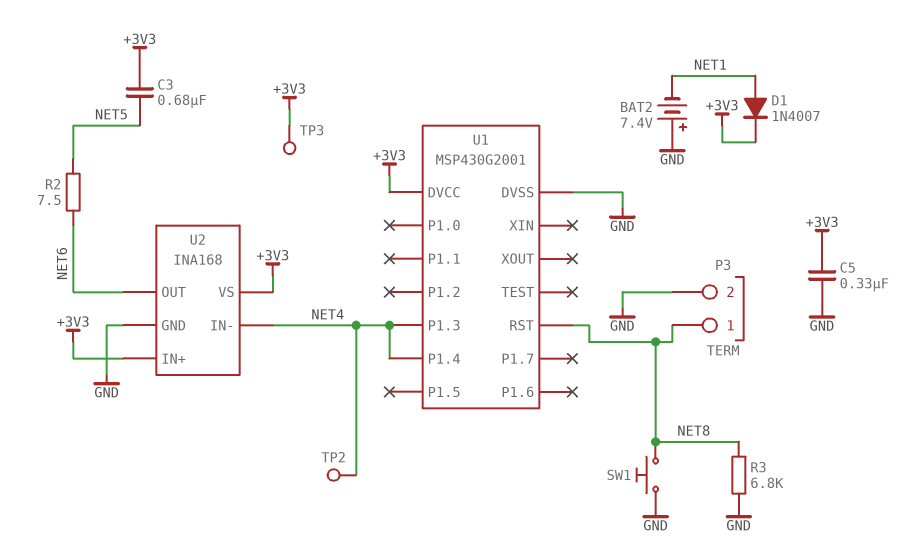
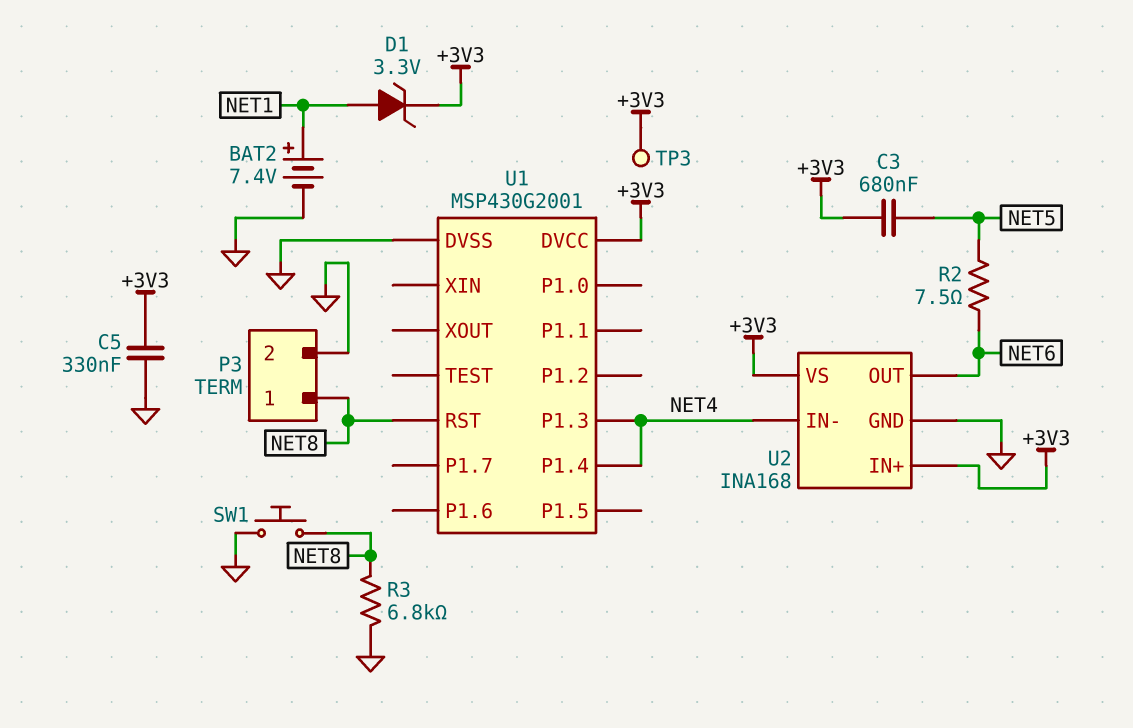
BAT2: 7.4V (plus GND, minus NET1) -> 7.4V (plus NET1, minus GND)
D1: diode 1N4007 (A NET1, K +3V3) -> zener 3.3V (A NET1, K +3V3)
TP2: test point (NET4) -> none

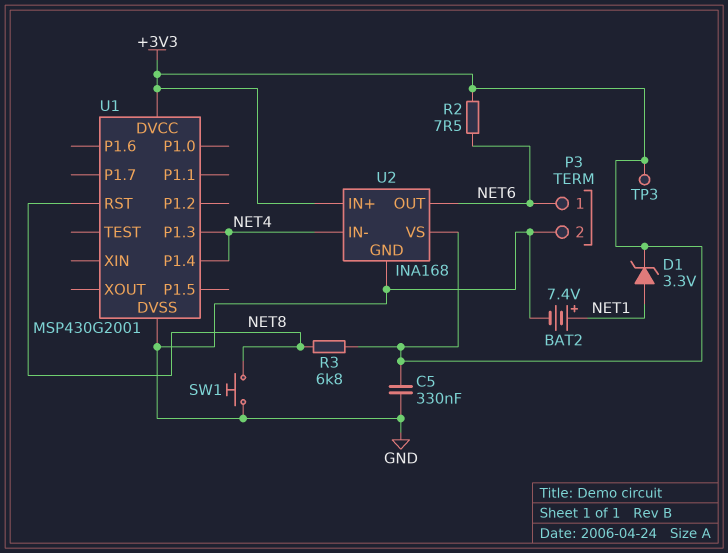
C3: 680nF (+3V3, NET5) -> none
P3 pin 1: NET8 -> NET6
R2: 7.5 (NET5, NET6) -> 7.5 (+3V3, NET6)
R3: 6.8k (GND, NET8) -> 6.8k (+3V3, NET8)

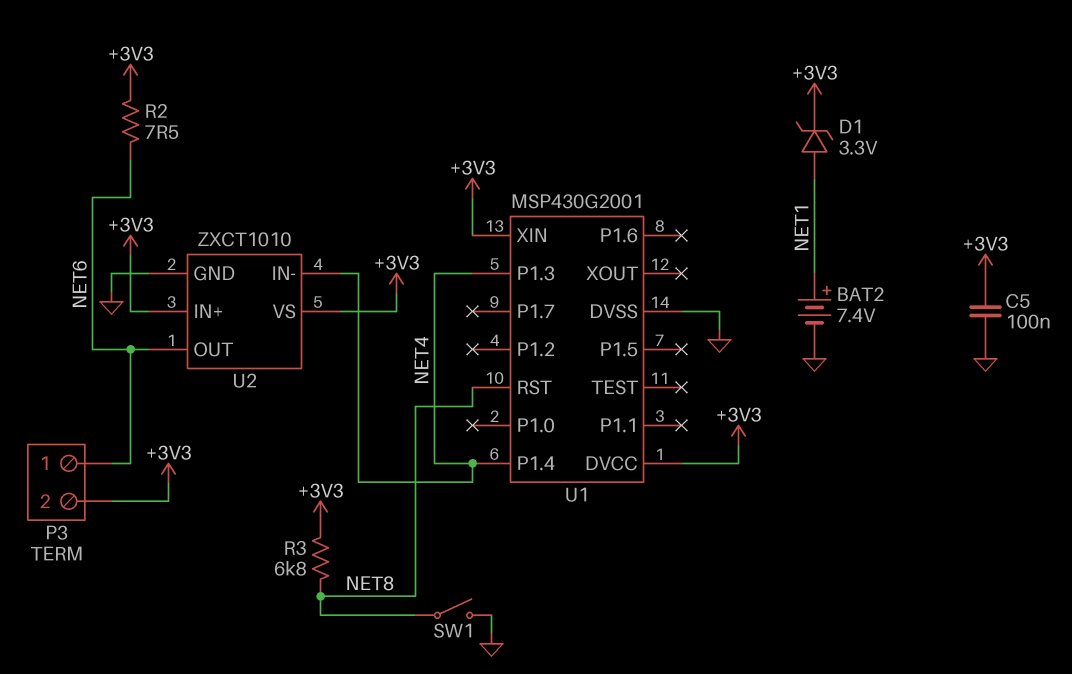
C5: 330nF (+3V3, GND) -> 100nF (+3V3, GND)
P3 pin 2: GND -> +3V3
SW1: button (GND, NET8) -> switch (GND, NET8)
TP3: test point (+3V3) -> none
U1 pin XIN: none -> +3V3
U2: INA168 -> ZXCT1010

